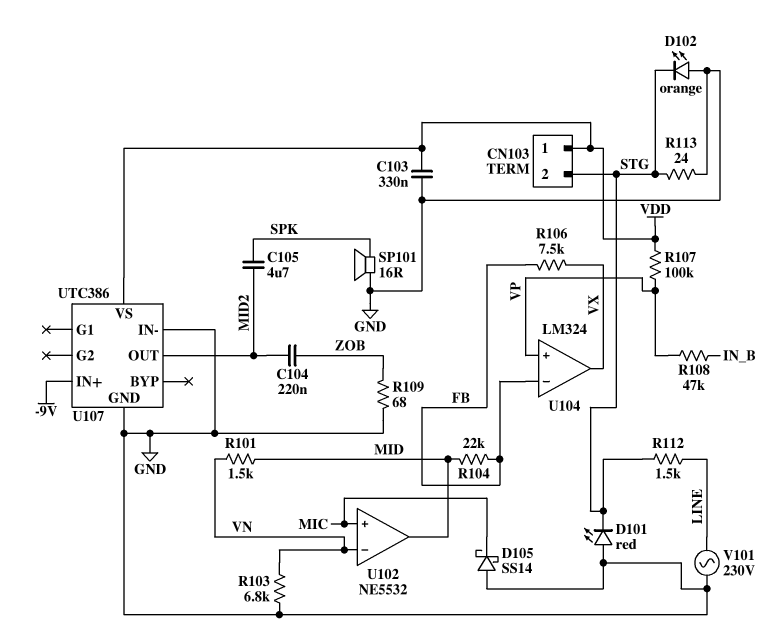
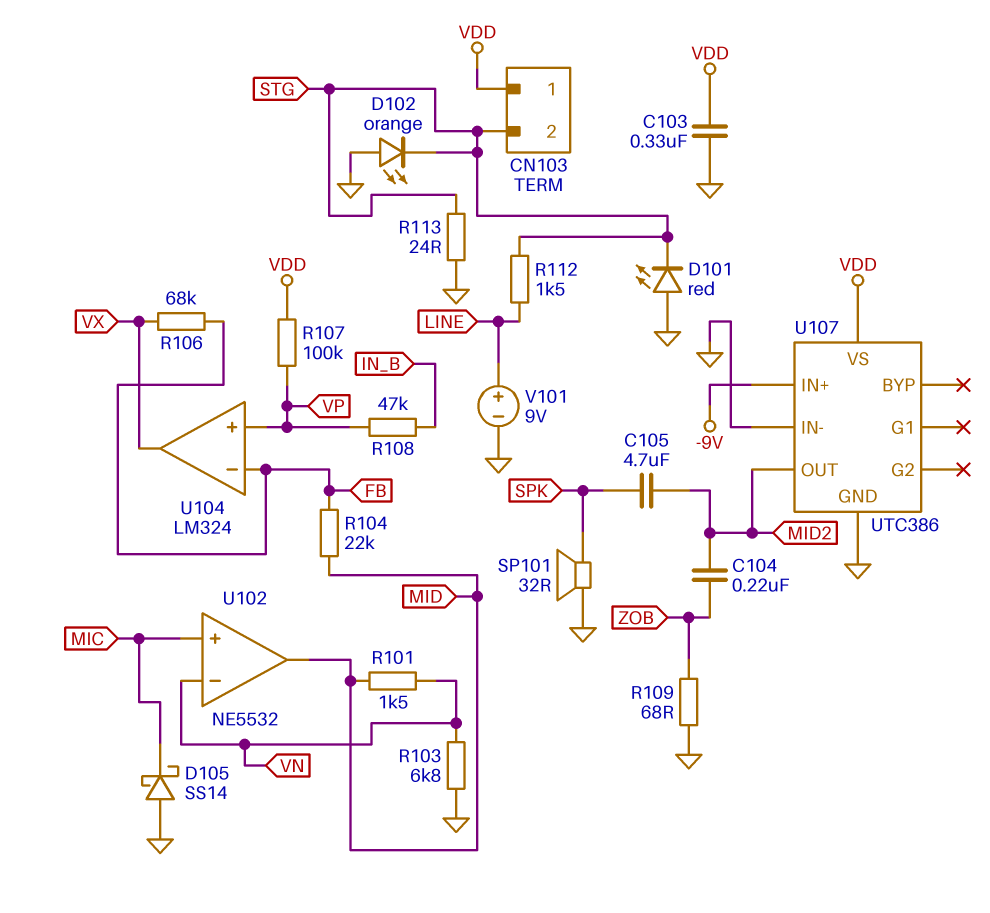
R106: 7.5k (FB, VX) -> 68k (FB, VX)
SP101: speaker 16R (GND, SPK) -> speaker 32R (GND, SPK)
V101: AC 230V (GND, LINE) -> 9V (plus LINE, minus GND)

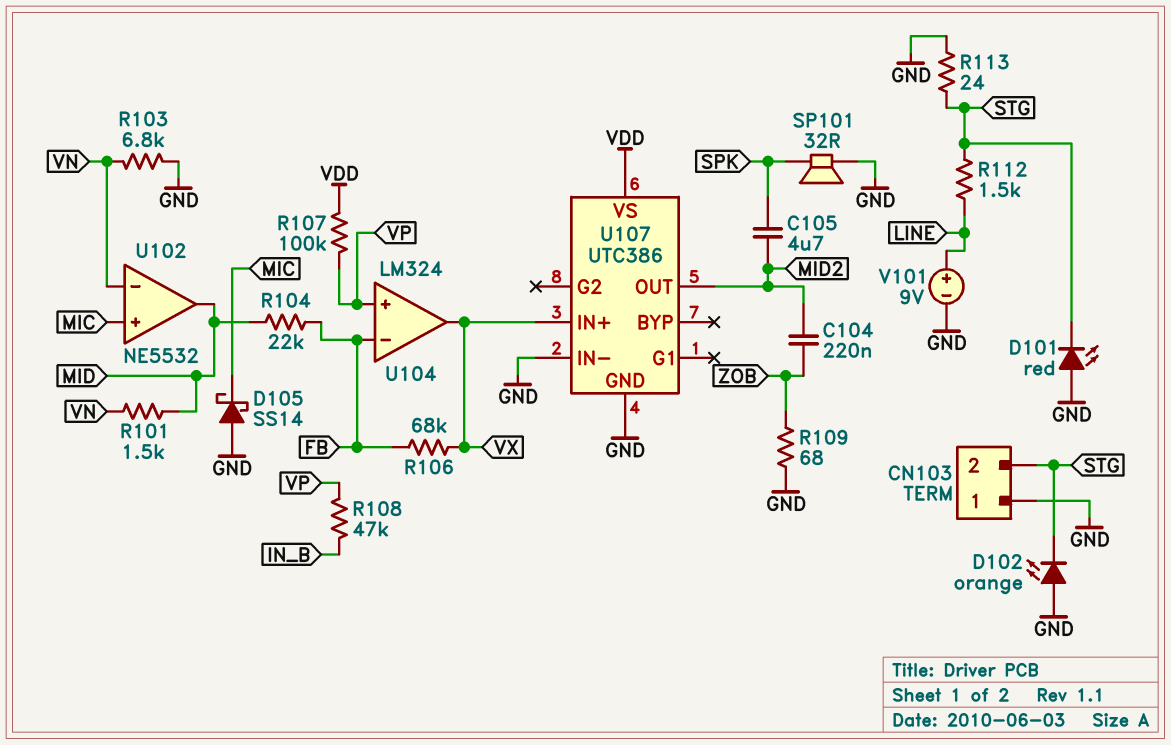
C103: 330nF (GND, VDD) -> none
CN103 pin 1: VDD -> GND
U107 pin IN+: -9V -> VX

